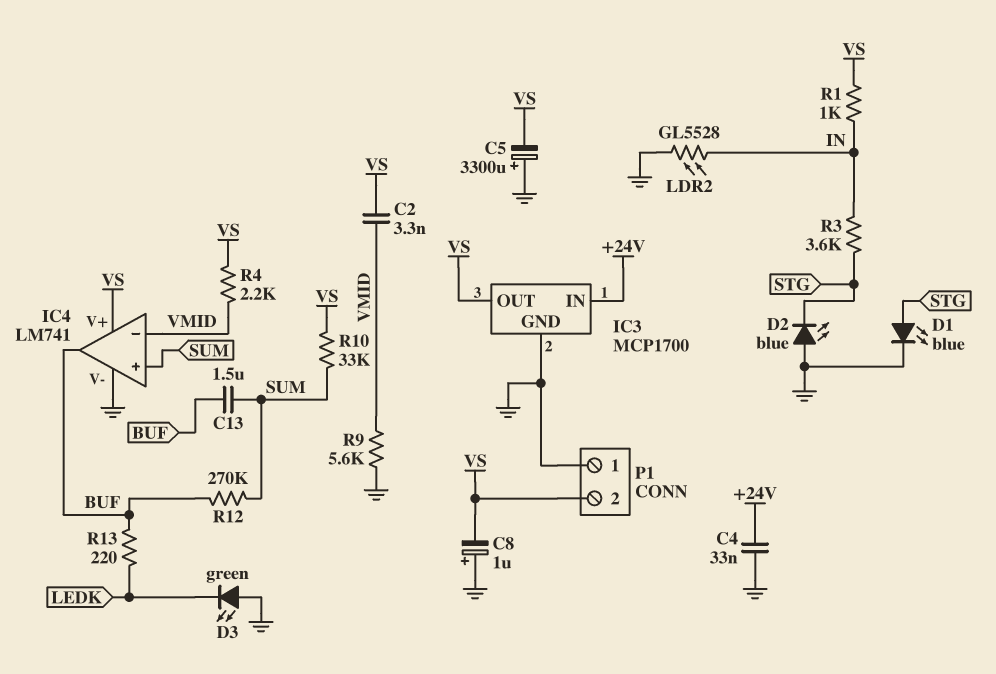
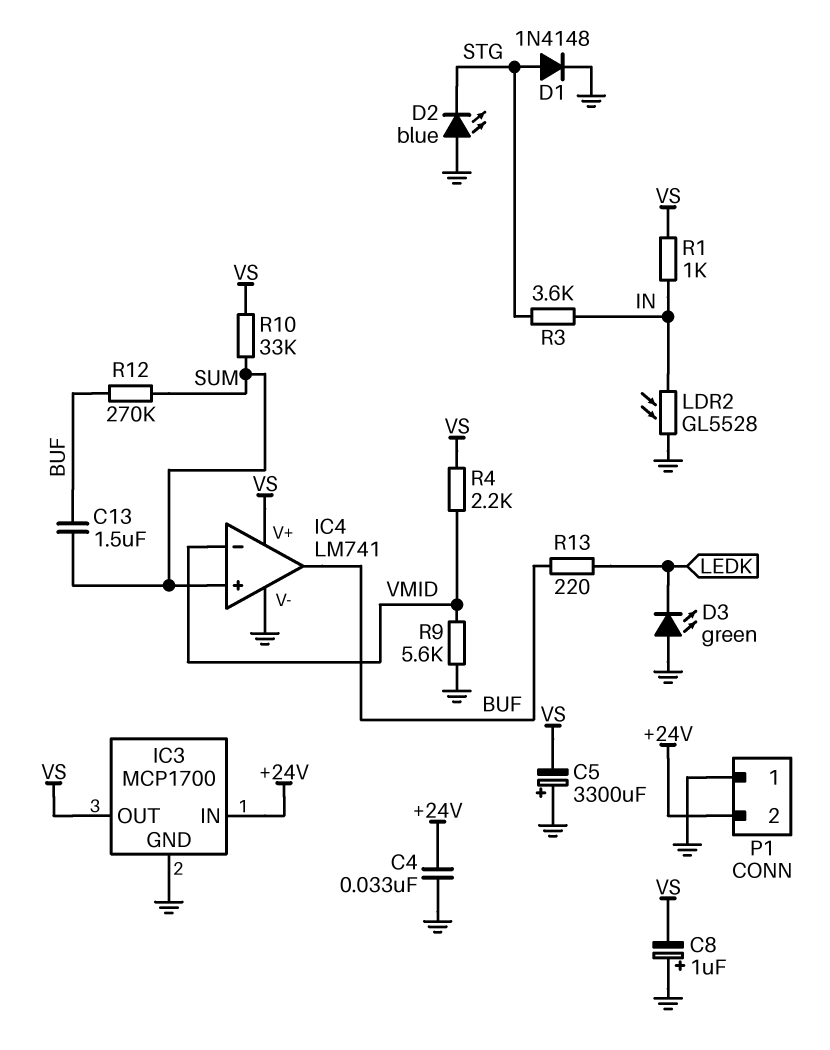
C2: 3.3nF (VMID, VS) -> none
D1: LED blue (A STG, K GND) -> diode 1N4148 (A STG, K GND)
P1 pin 2: VS -> +24V

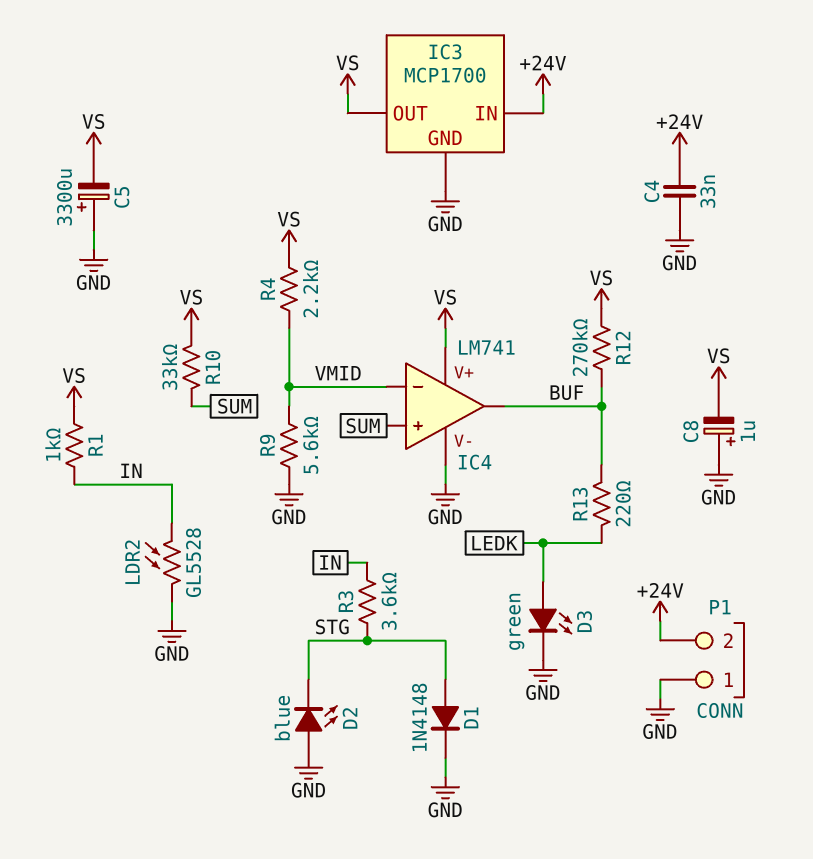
C13: 1.5uF (BUF, SUM) -> none
D3: LED green (A GND, K LEDK) -> LED green (A LEDK, K GND)
R12: 270k (BUF, SUM) -> 270k (BUF, VS)

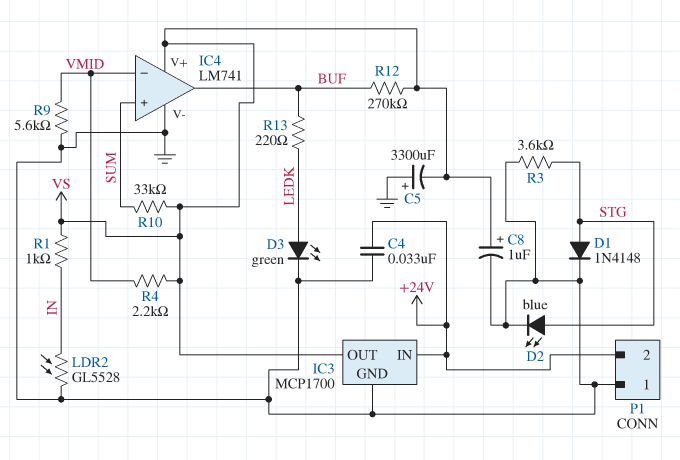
C8: 1uF (plus GND, minus VS) -> 1uF (plus VS, minus GND)
D2: LED blue (A GND, K STG) -> LED blue (A STG, K GND)
R3: 3.6k (IN, STG) -> 3.6k (GND, STG)

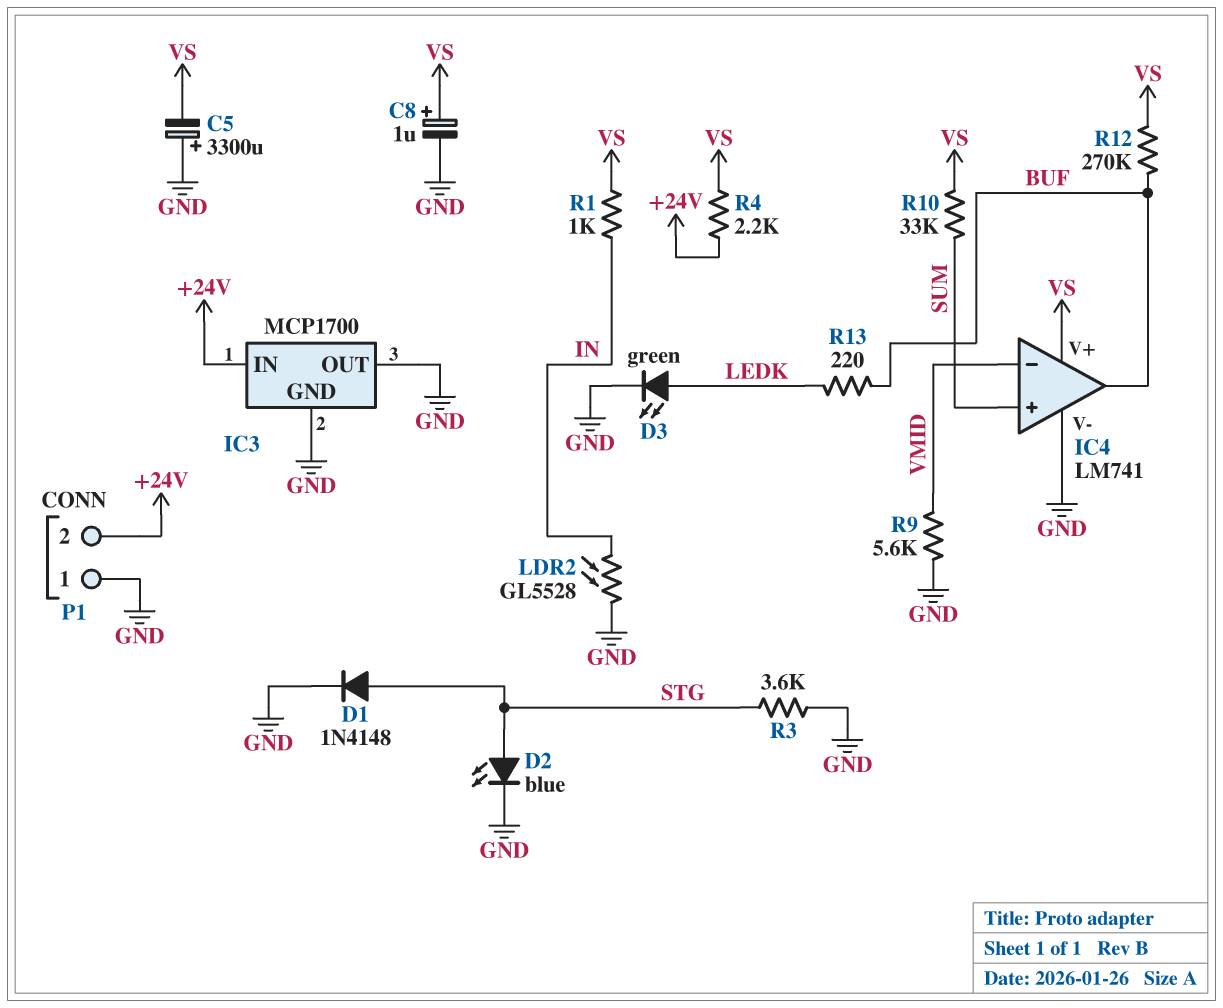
C4: 33nF (+24V, GND) -> none
IC3 pin OUT: VS -> GND
R4: 2.2k (VMID, VS) -> 2.2k (+24V, VS)

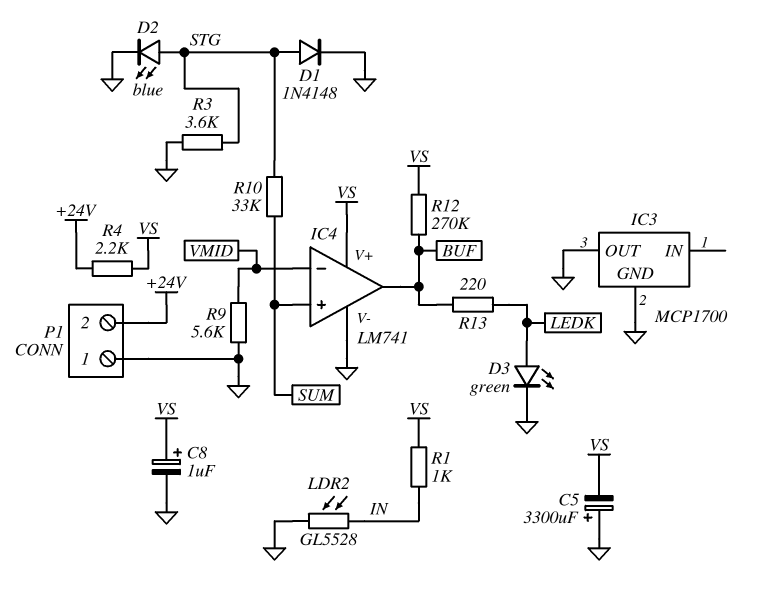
IC3 pin IN: +24V -> none
R10: 33k (SUM, VS) -> 33k (STG, SUM)

